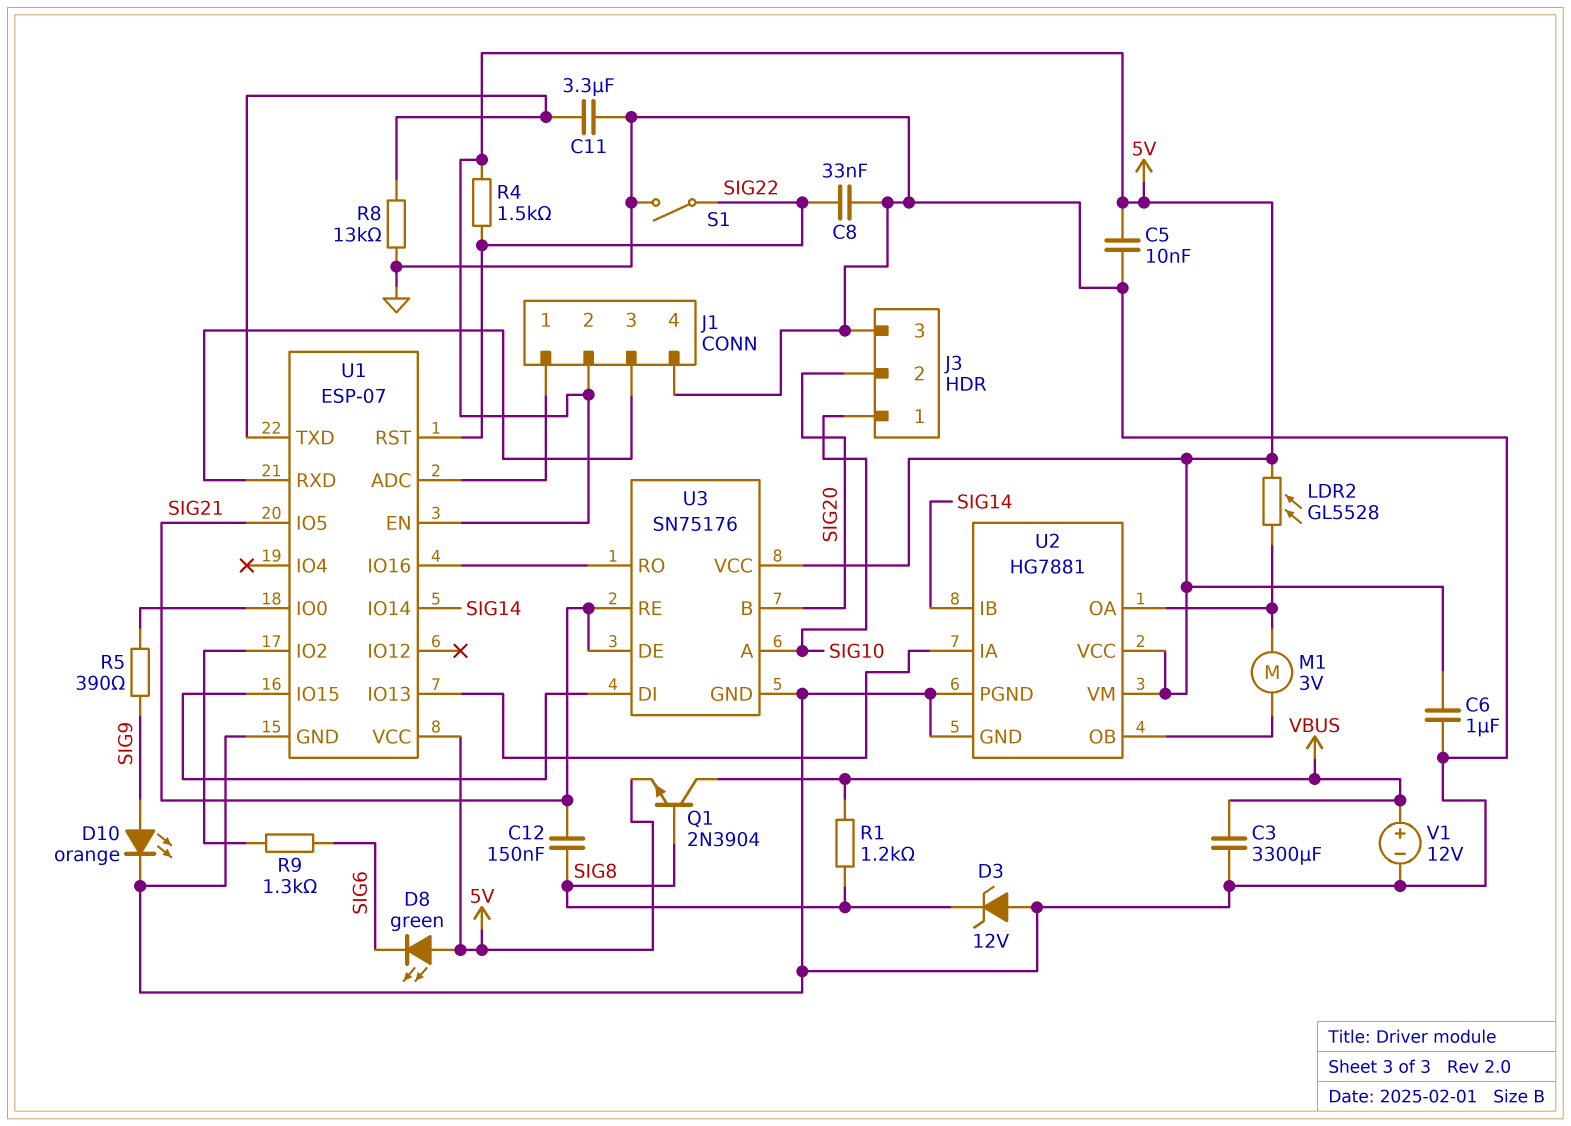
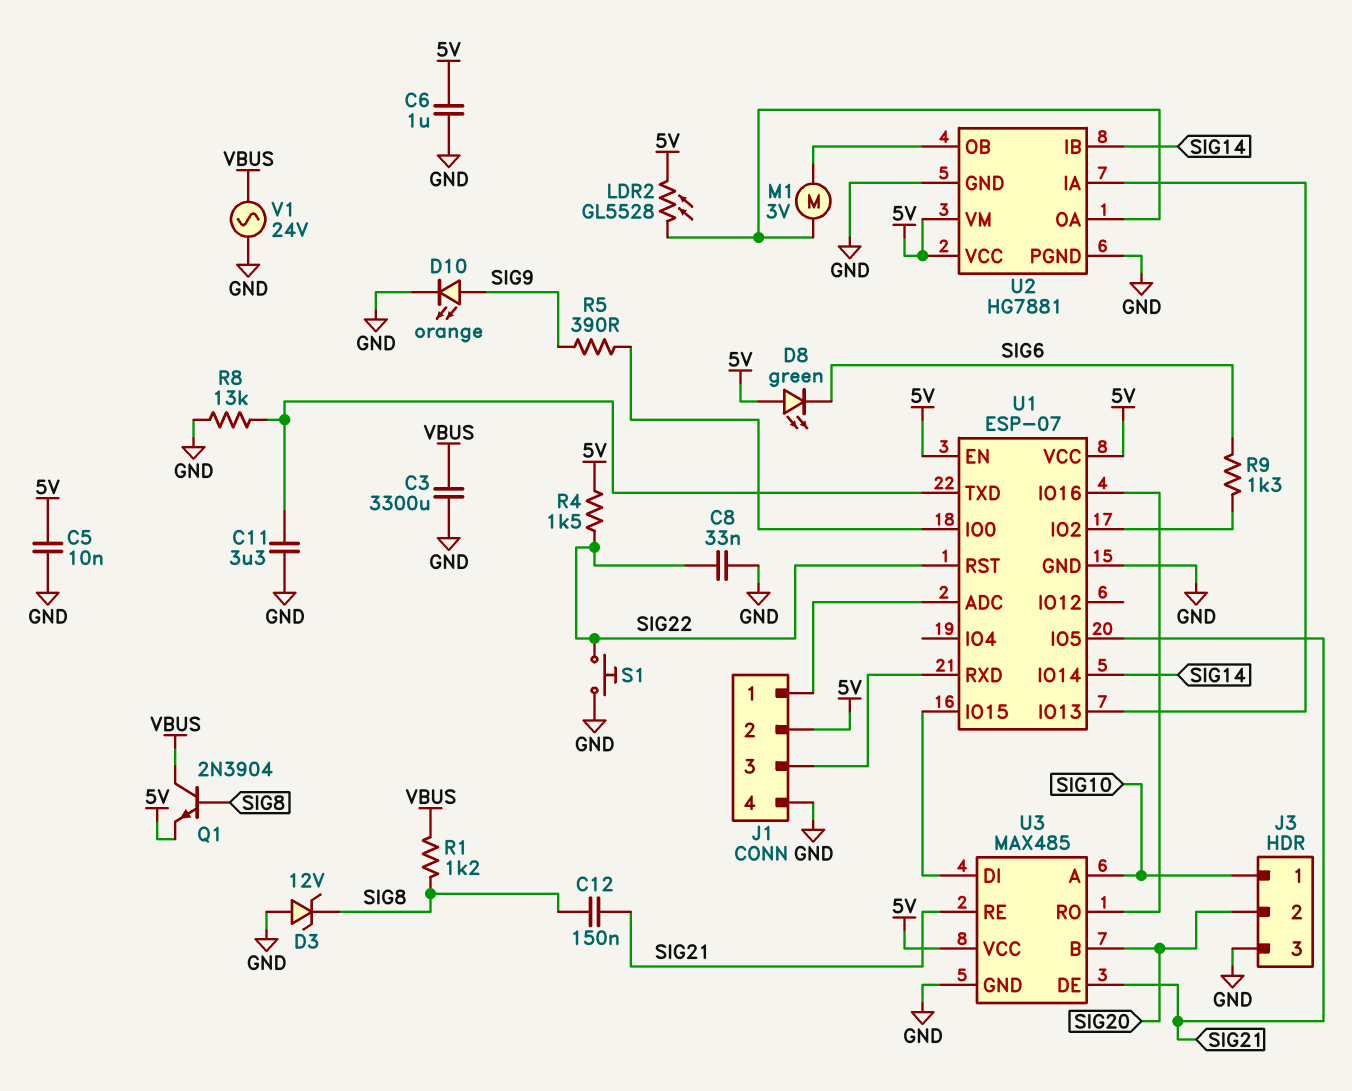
S1: switch (GND, SIG22) -> button (GND, SIG22)
U3: SN75176 -> MAX485
V1: 12V (plus VBUS, minus GND) -> AC 24V (GND, VBUS)

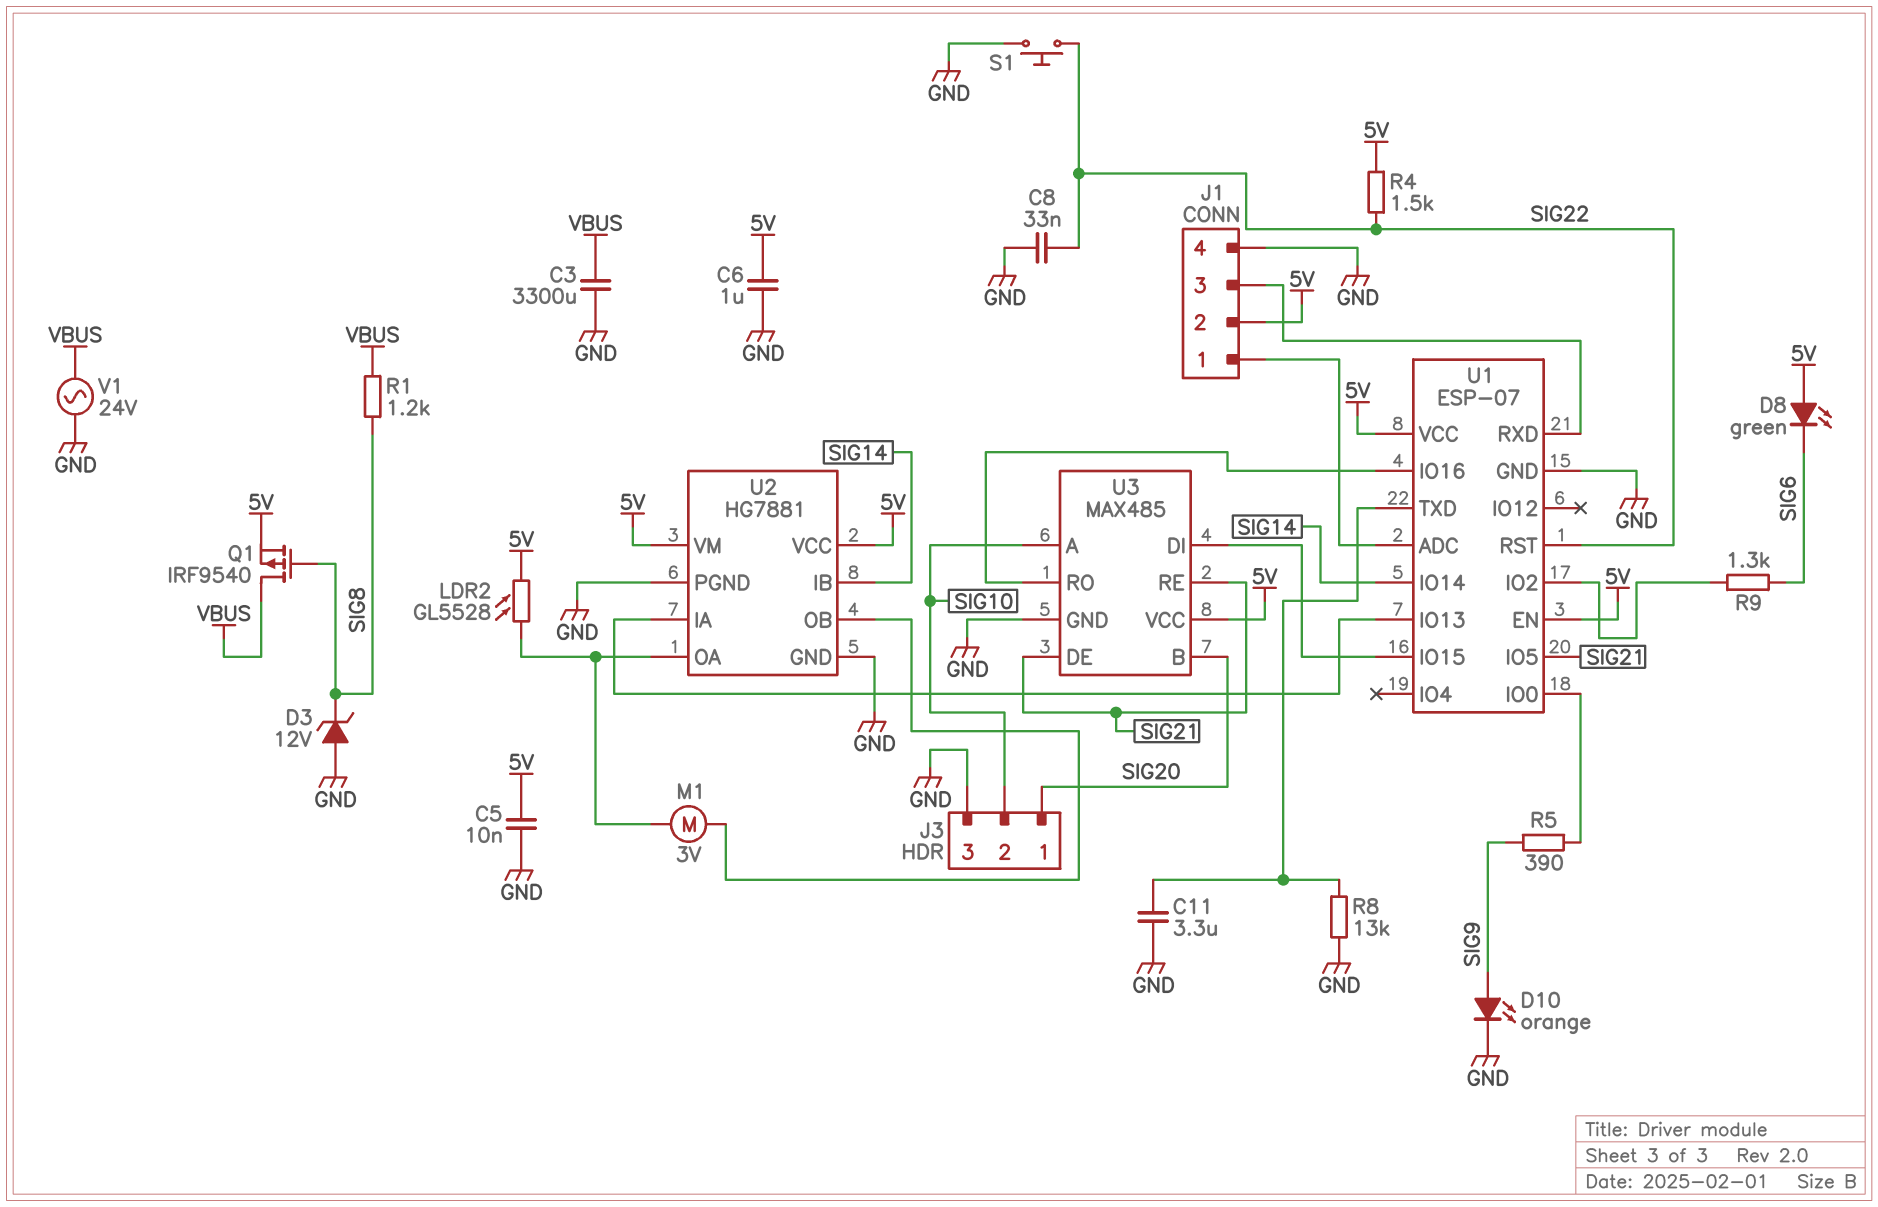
C12: 150nF (SIG8, SIG21) -> none
J3 pin 1: SIG10 -> SIG20
J3 pin 2: SIG20 -> SIG10
Q1: NPN 2N3904 (B SIG8, C VBUS, E 5V) -> PMOS IRF9540 (G SIG8, D VBUS, S 5V)

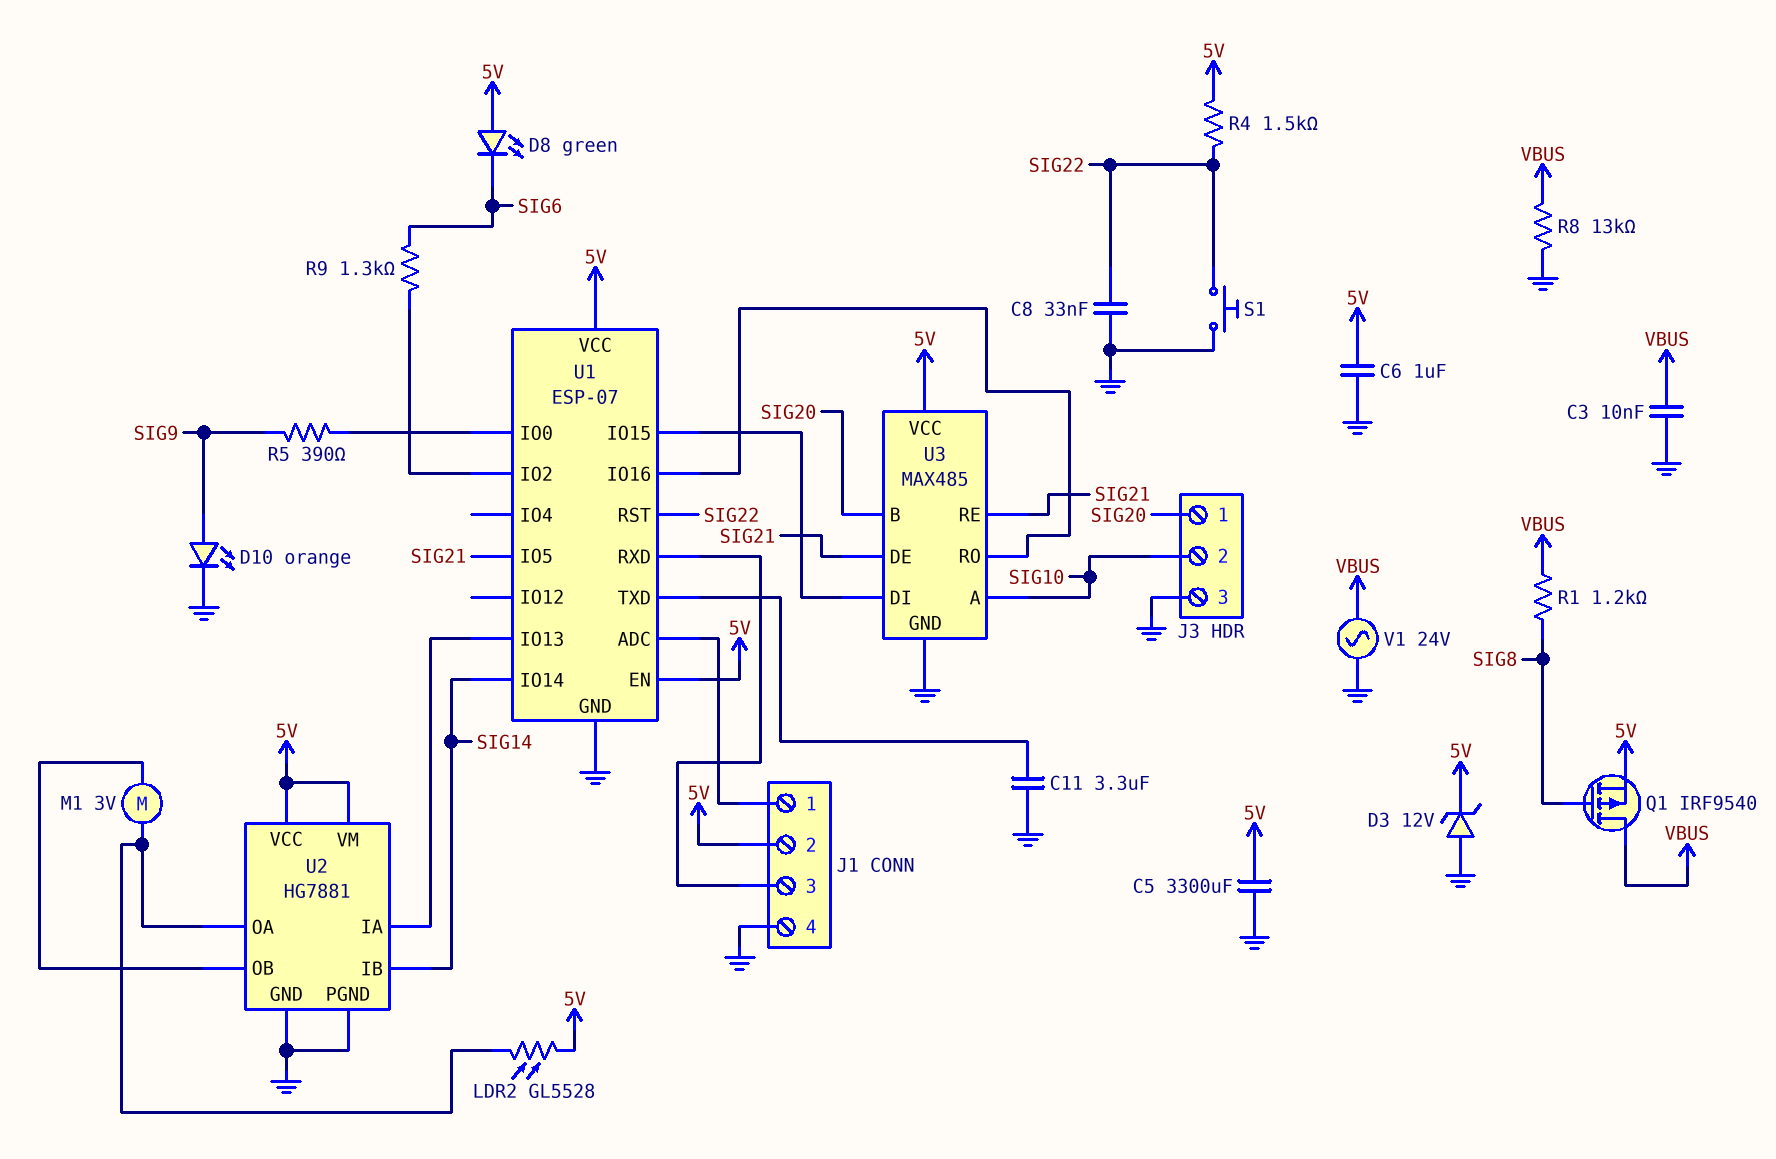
C3: 3300uF (GND, VBUS) -> 10nF (GND, VBUS)
C5: 10nF (5V, GND) -> 3300uF (5V, GND)
D3: zener 12V (A GND, K SIG8) -> zener 12V (A GND, K 5V)
R8: 13k (GND, U1/TXD) -> 13k (GND, VBUS)

